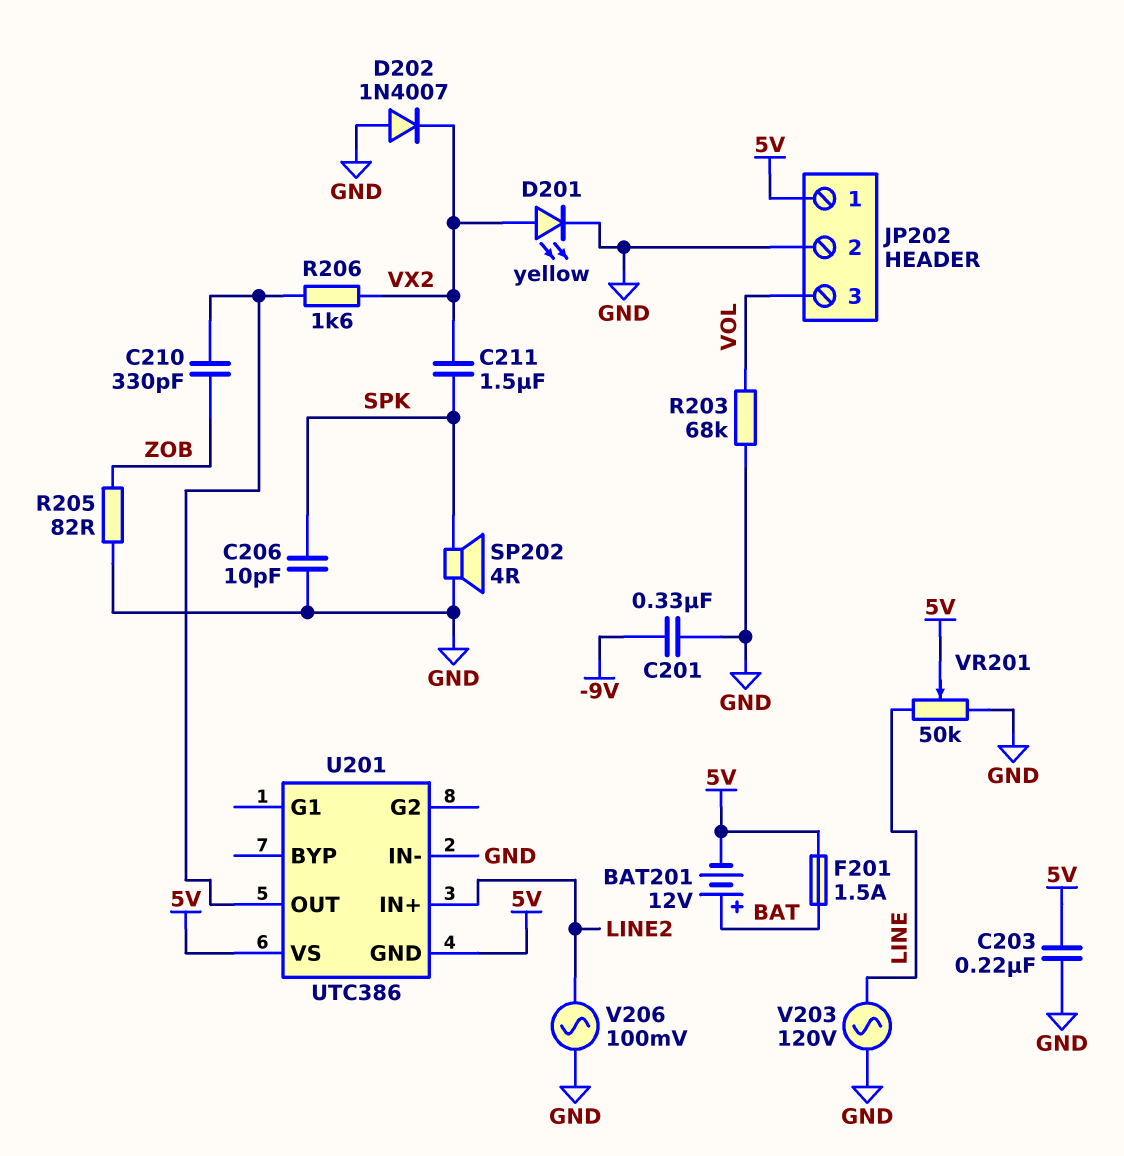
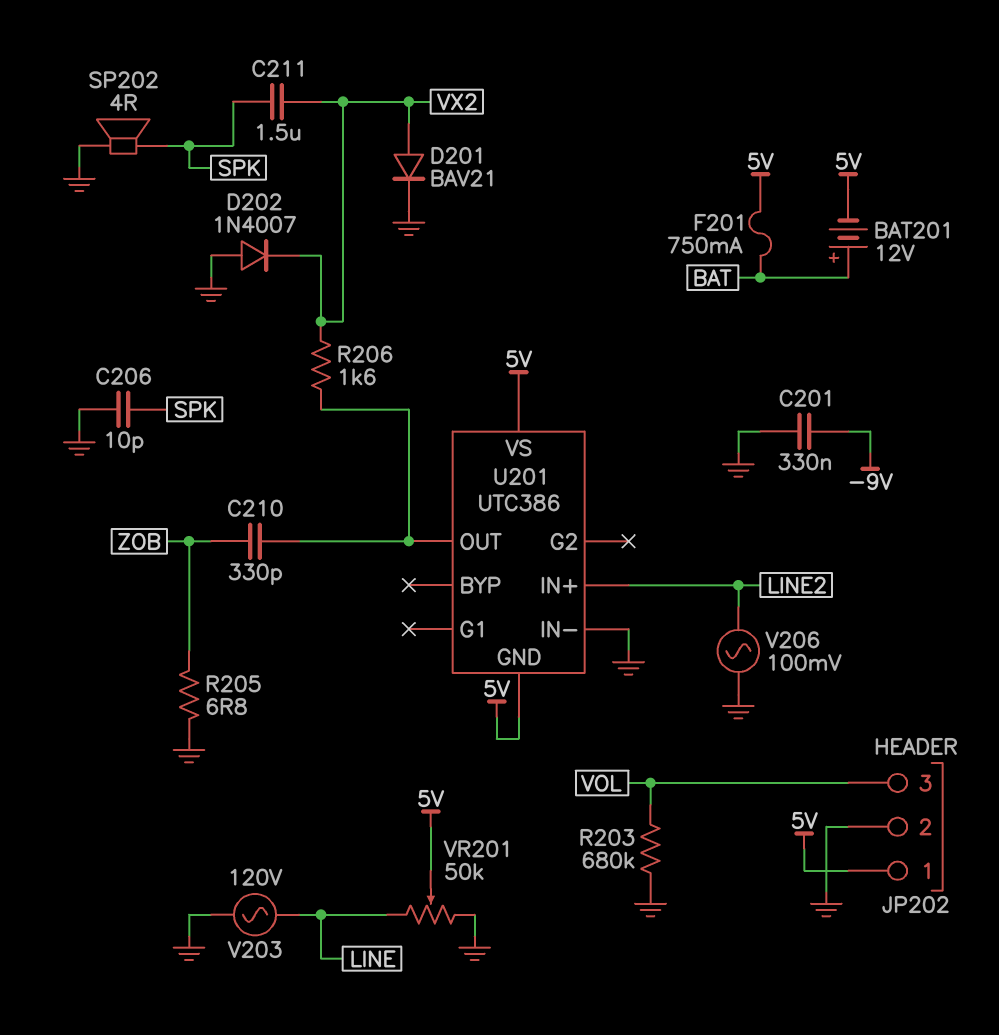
C203: 220nF (5V, GND) -> none
D201: LED yellow (A VX2, K GND) -> diode BAV21 (A VX2, K GND)
F201: 1.5A (5V, BAT) -> 750mA (5V, BAT)
R203: 68k (GND, VOL) -> 680k (GND, VOL)
R205: 82 (GND, ZOB) -> 6.8 (GND, ZOB)

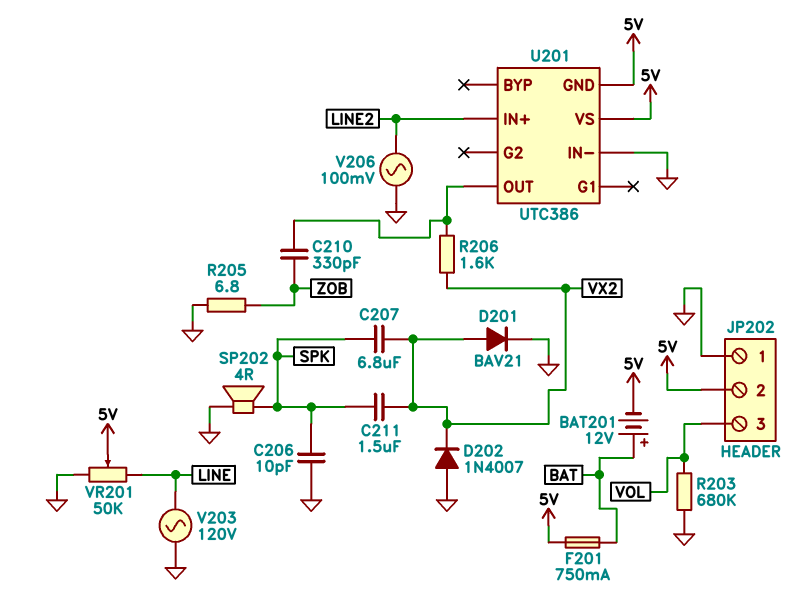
C201: 330nF (-9V, GND) -> none
C207: none -> 6.8uF (SPK, VX2)
JP202 pin 1: 5V -> GND
JP202 pin 2: GND -> 5V

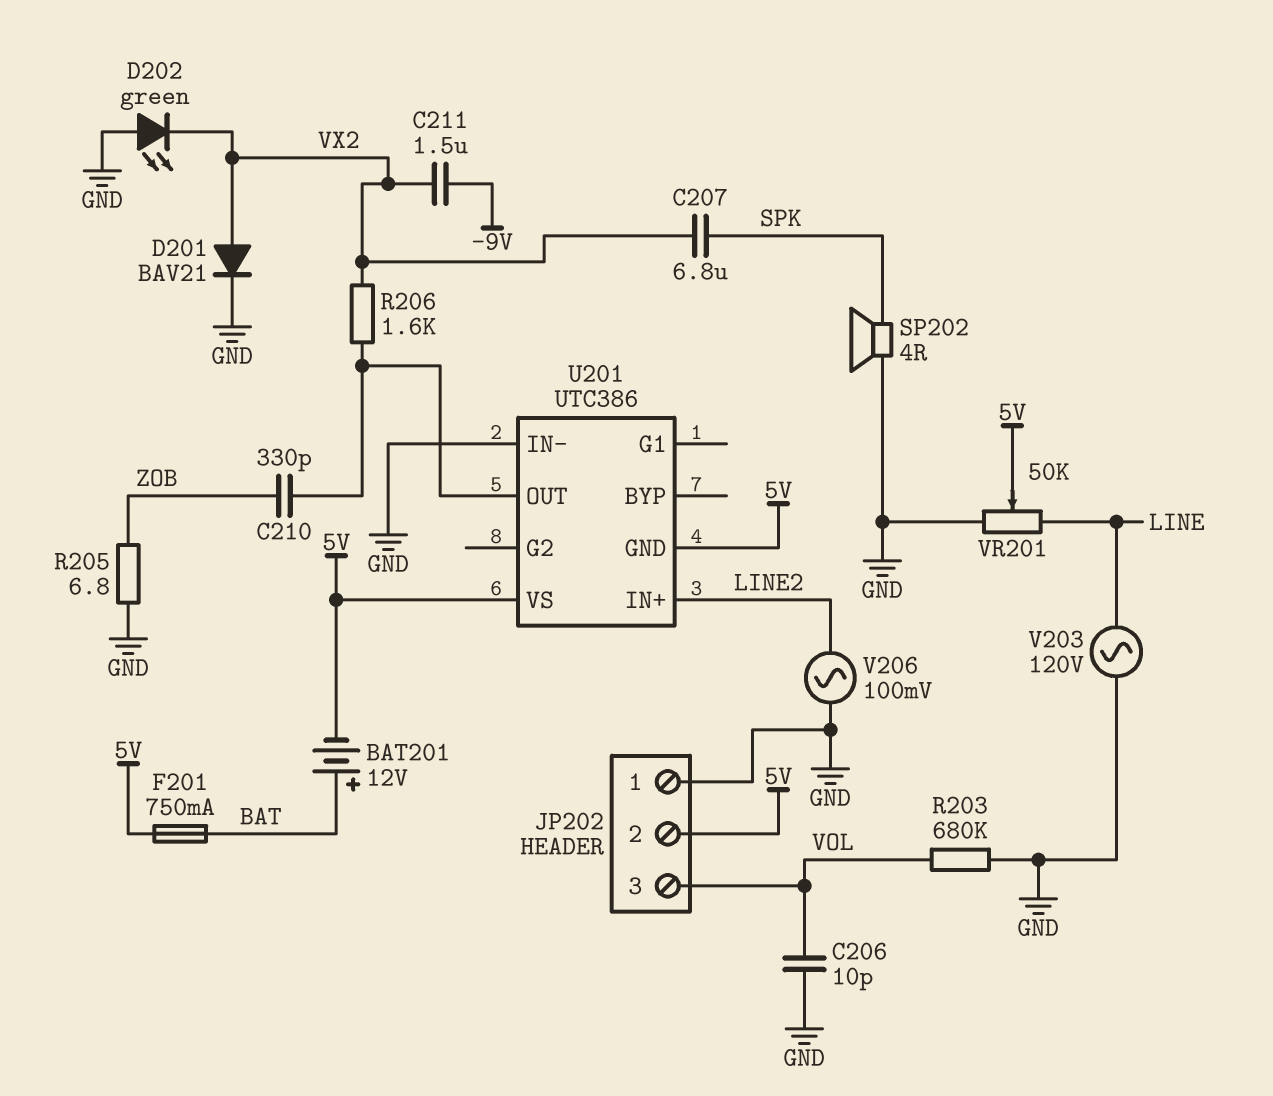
C206: 10pF (GND, SPK) -> 10pF (GND, VOL)
C211: 1.5uF (SPK, VX2) -> 1.5uF (-9V, VX2)
D202: diode 1N4007 (A GND, K VX2) -> LED green (A GND, K VX2)

